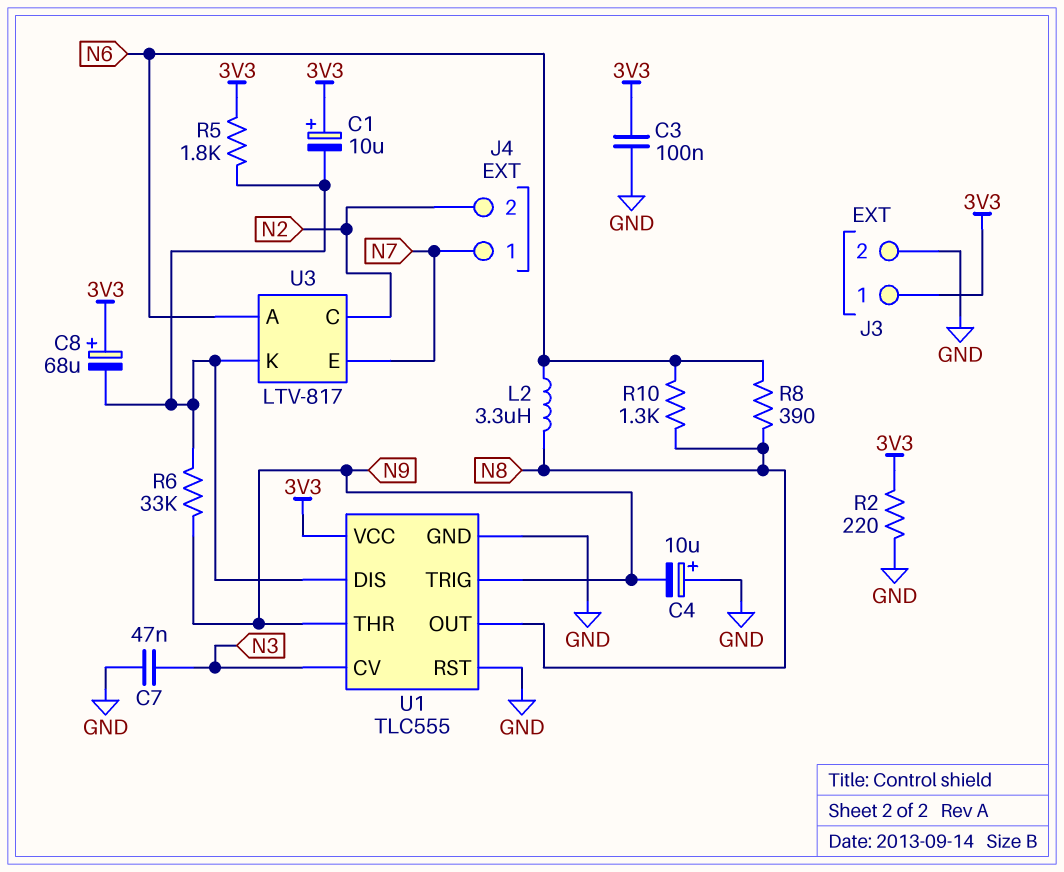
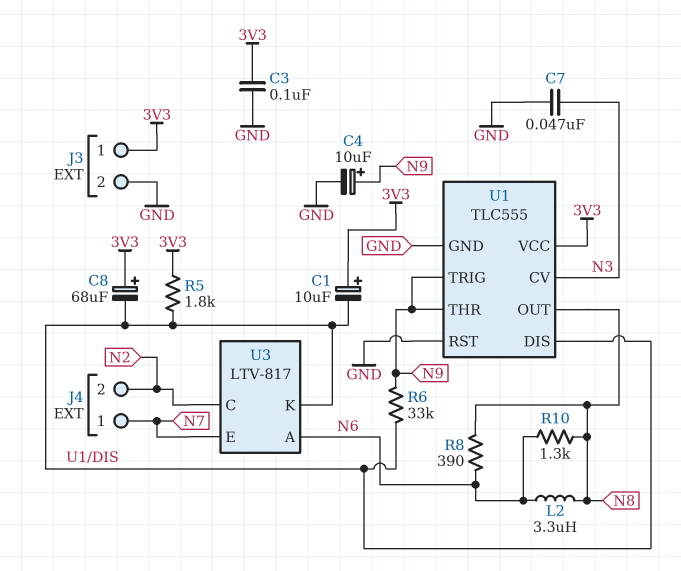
C4: 10uF (plus GND, minus N9) -> 10uF (plus N9, minus GND)
R2: 220 (3V3, GND) -> none

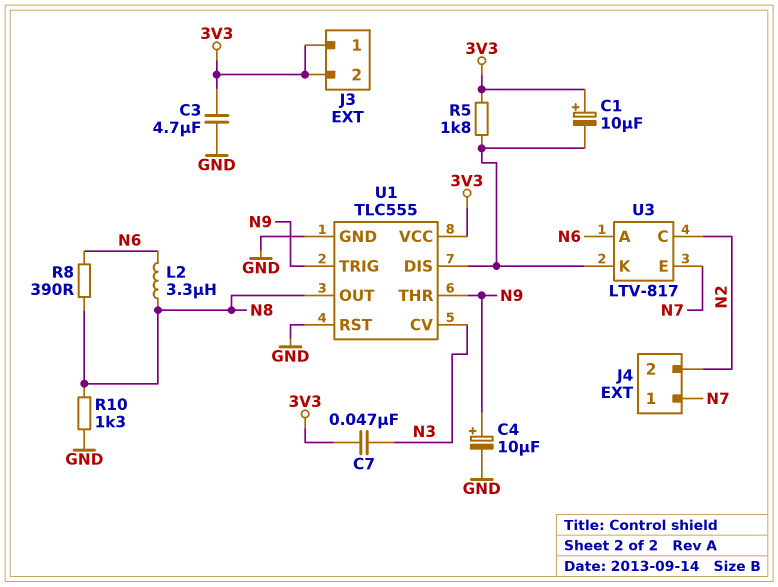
C3: 100nF (3V3, GND) -> 4.7uF (3V3, GND)
C7: 47nF (GND, N3) -> 47nF (3V3, N3)
C8: 68uF (plus 3V3, minus U1/DIS) -> none
J3 pin 2: GND -> 3V3
R6: 33k (N9, U1/DIS) -> none
R10: 1.3k (N6, N8) -> 1.3k (GND, N8)

